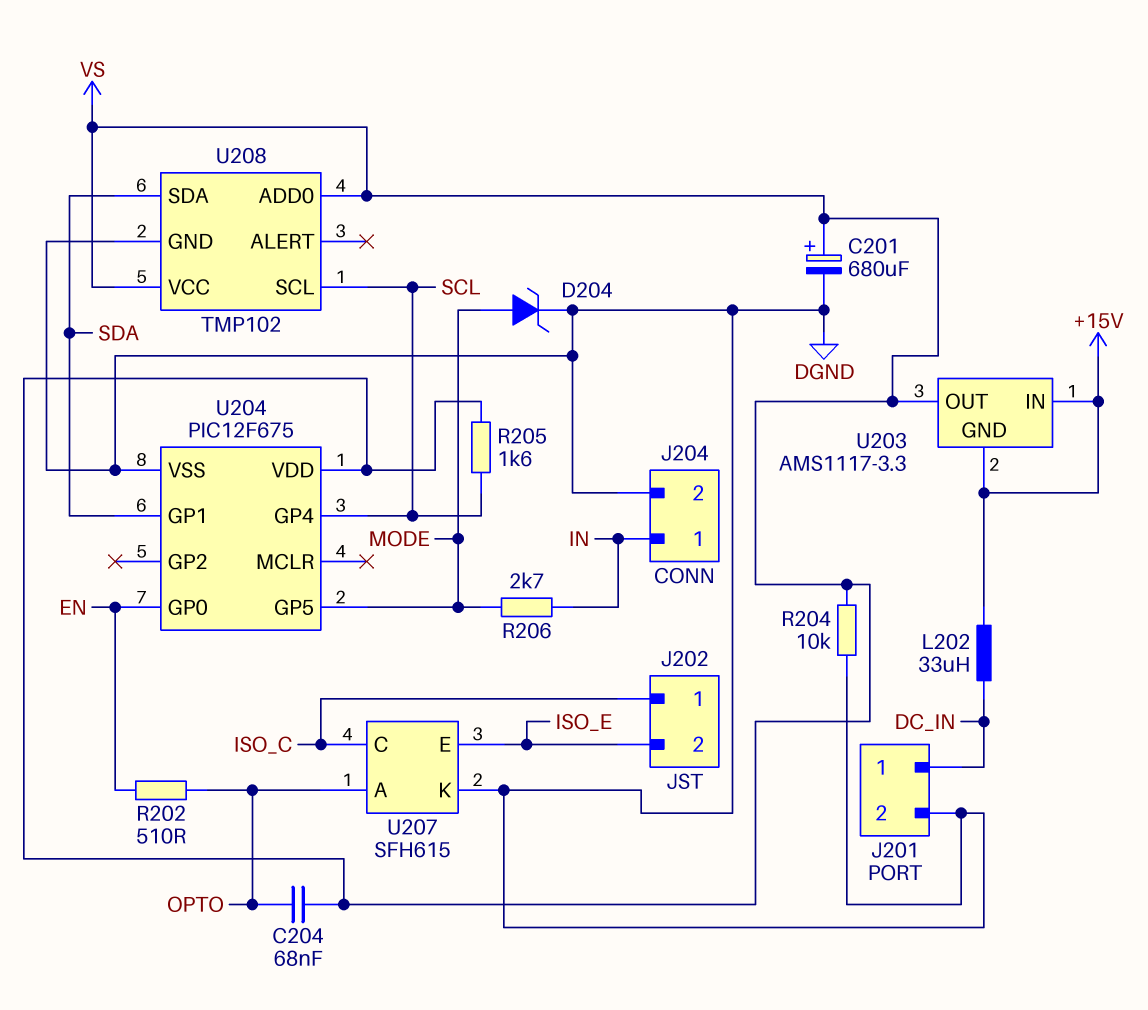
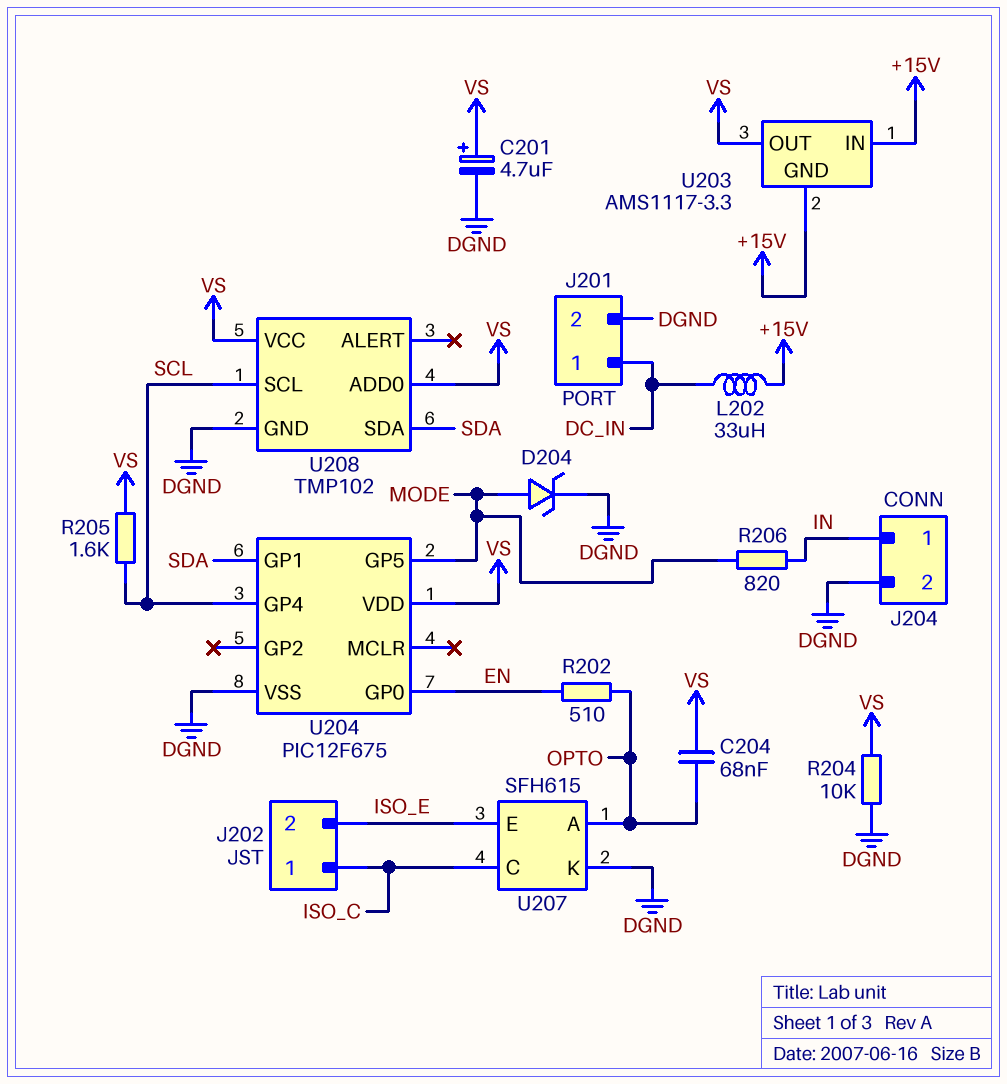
C201: 680uF (plus VS, minus DGND) -> 4.7uF (plus VS, minus DGND)
R206: 2.7k (IN, MODE) -> 820 (IN, MODE)

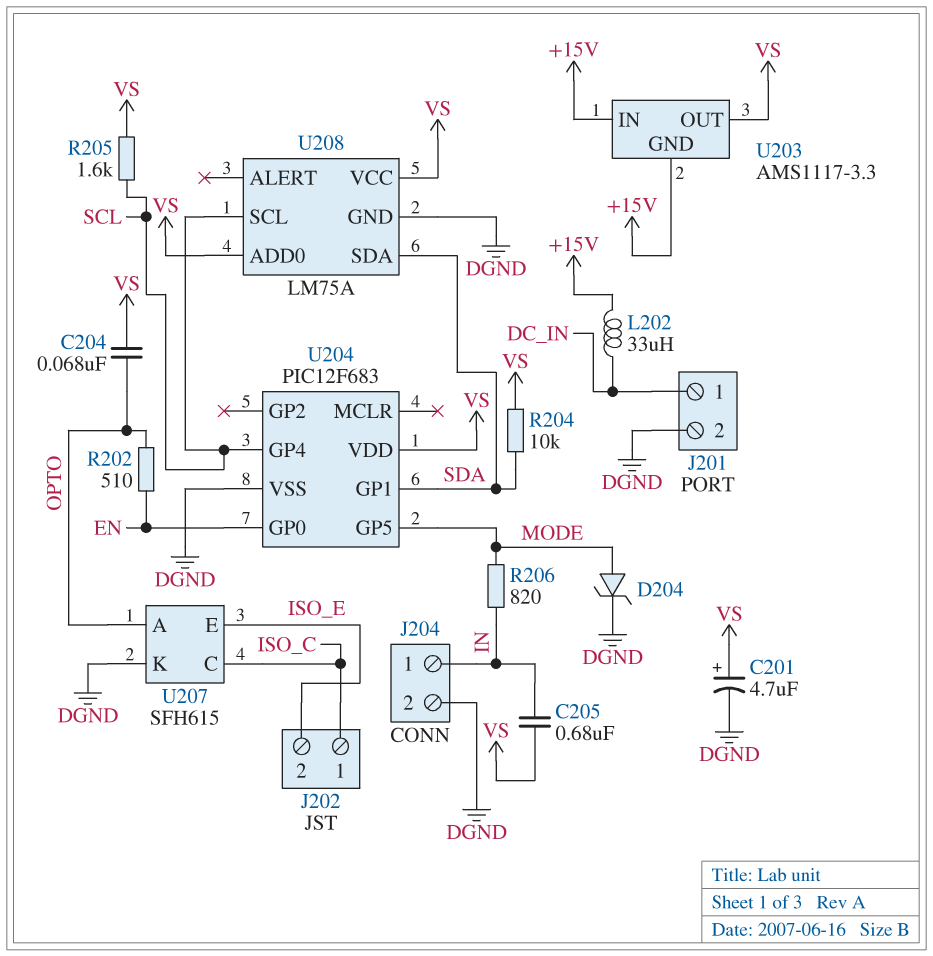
C205: none -> 680nF (IN, VS)
R204: 10k (DGND, VS) -> 10k (SDA, VS)
U204: PIC12F675 -> PIC12F683
U208: TMP102 -> LM75A

